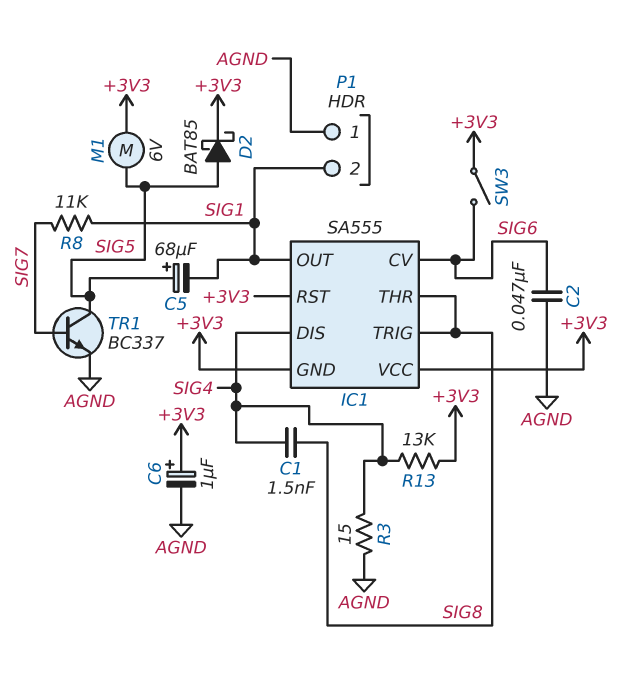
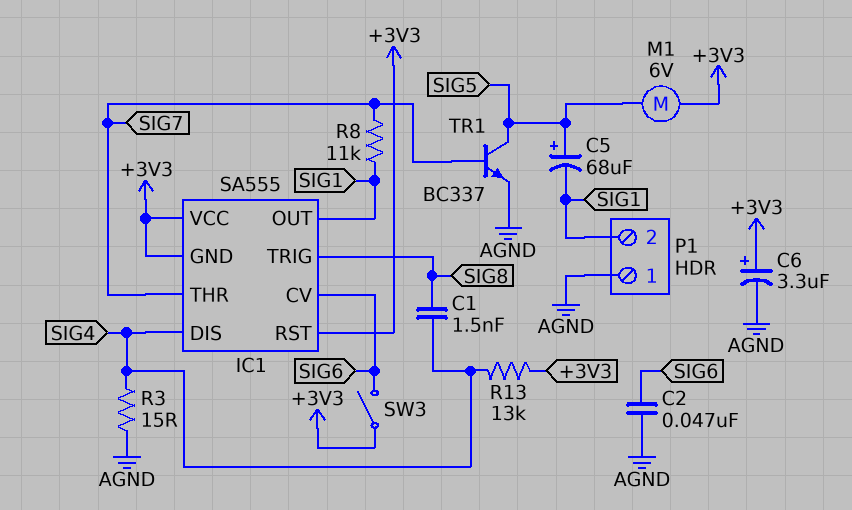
C6: 1uF (plus +3V3, minus AGND) -> 3.3uF (plus +3V3, minus AGND)
D2: schottky BAT85 (A SIG5, K +3V3) -> none
IC1 pin THR: SIG8 -> SIG7

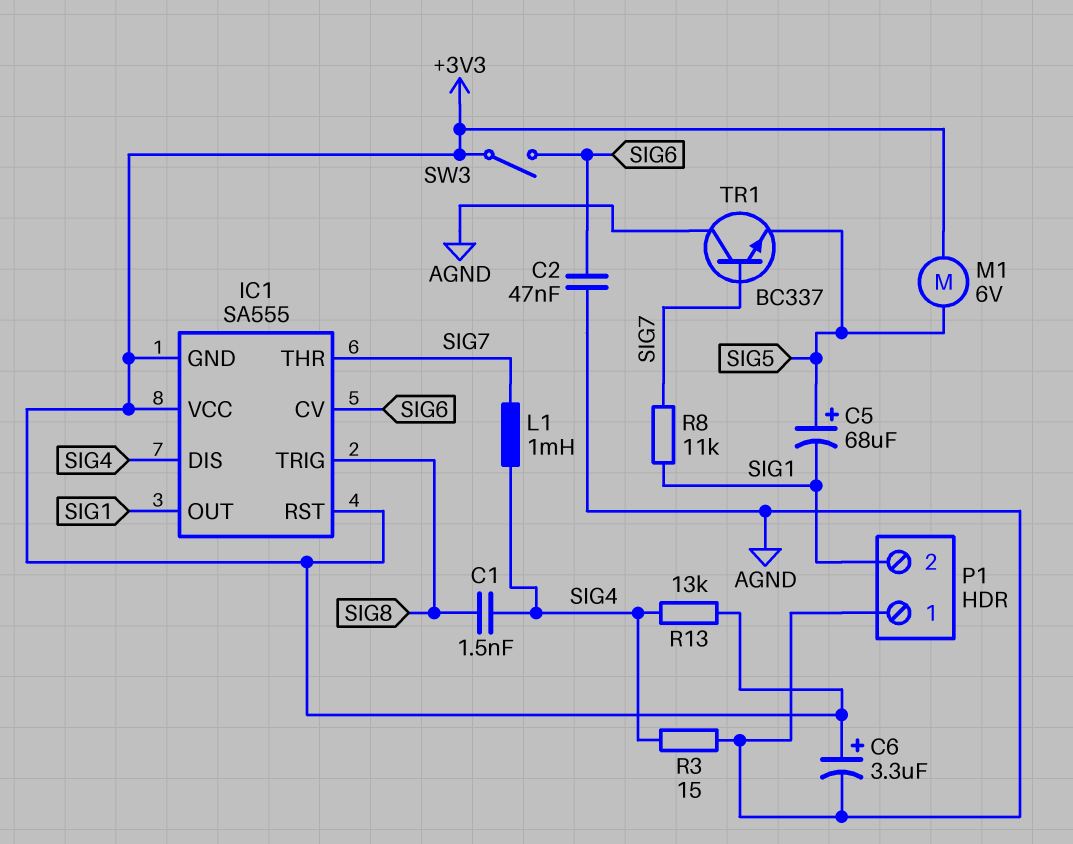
L1: none -> 1mH (SIG4, SIG7)
TR1: NPN BC337 (B SIG7, C SIG5, E AGND) -> NPN BC337 (B SIG7, C AGND, E SIG5)

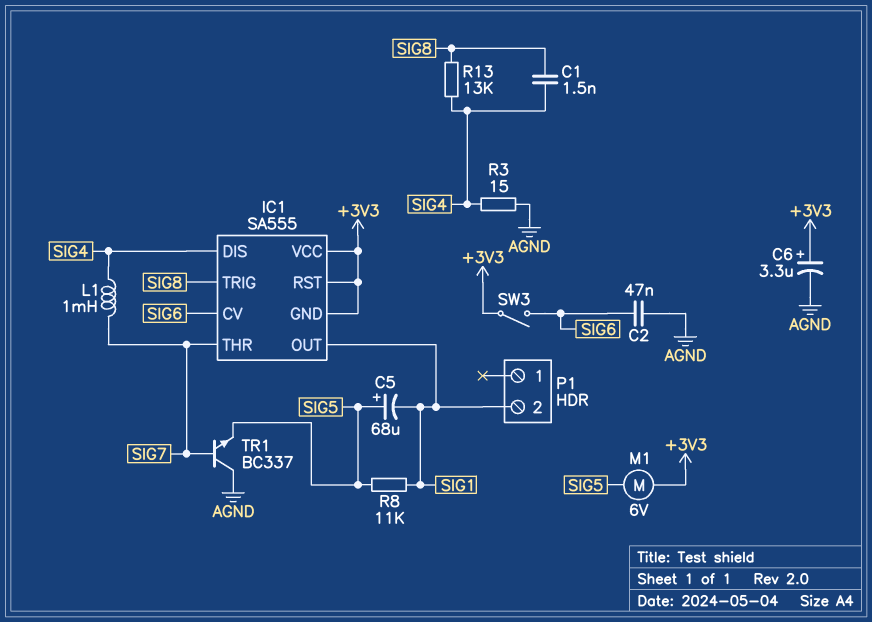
P1 pin 1: AGND -> none
R8: 11k (SIG1, SIG7) -> 11k (SIG1, SIG5)
R13: 13k (+3V3, SIG4) -> 13k (SIG4, SIG8)

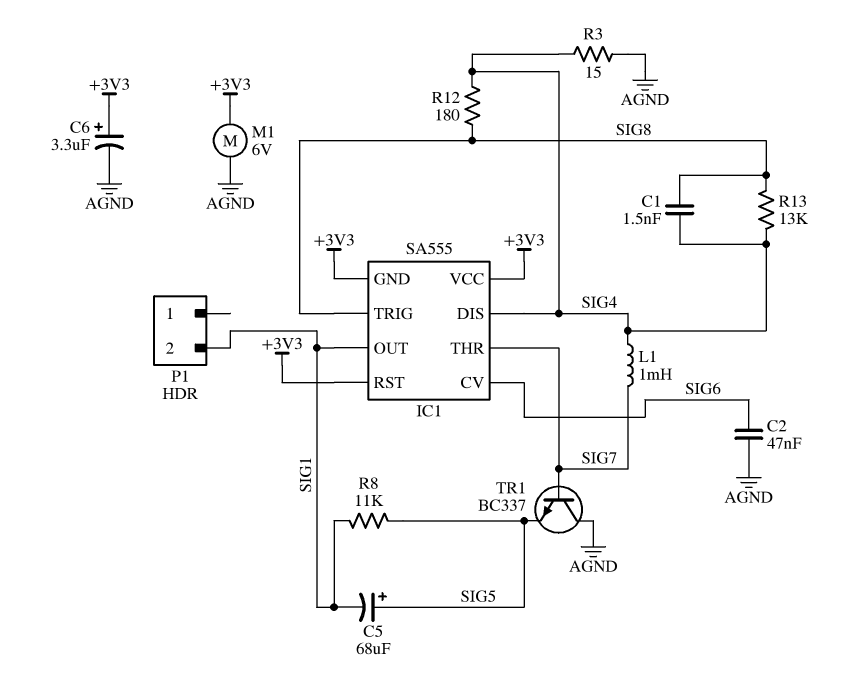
M1: motor 6V (+3V3, SIG5) -> motor 6V (+3V3, AGND)
R12: none -> 180 (SIG4, SIG8)
SW3: switch (+3V3, SIG6) -> none

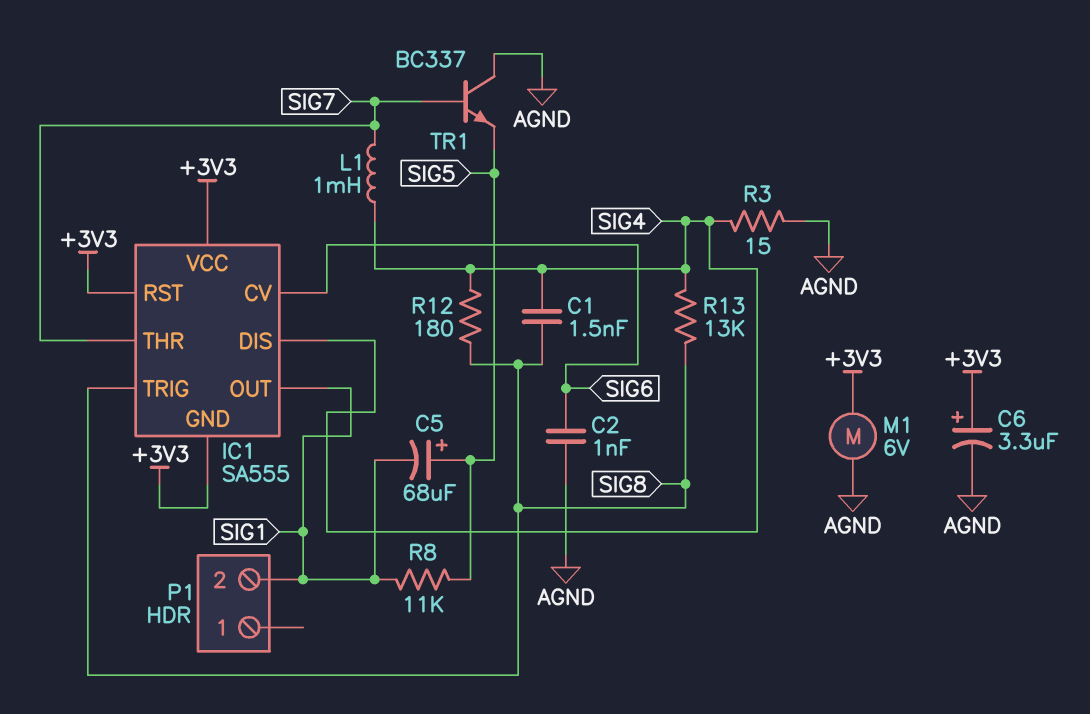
C2: 47nF (AGND, SIG6) -> 1nF (AGND, SIG6)

